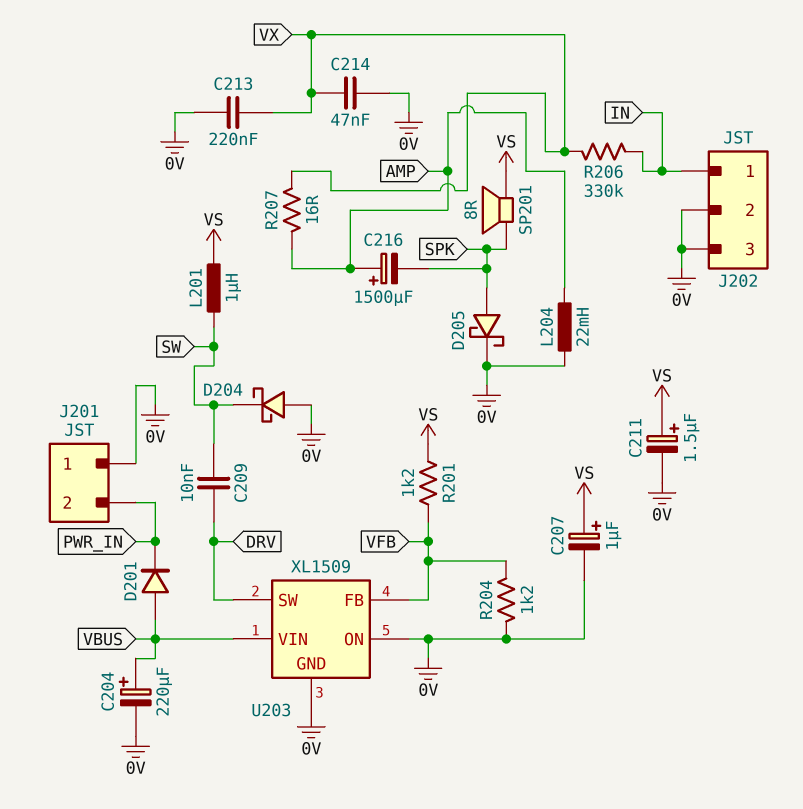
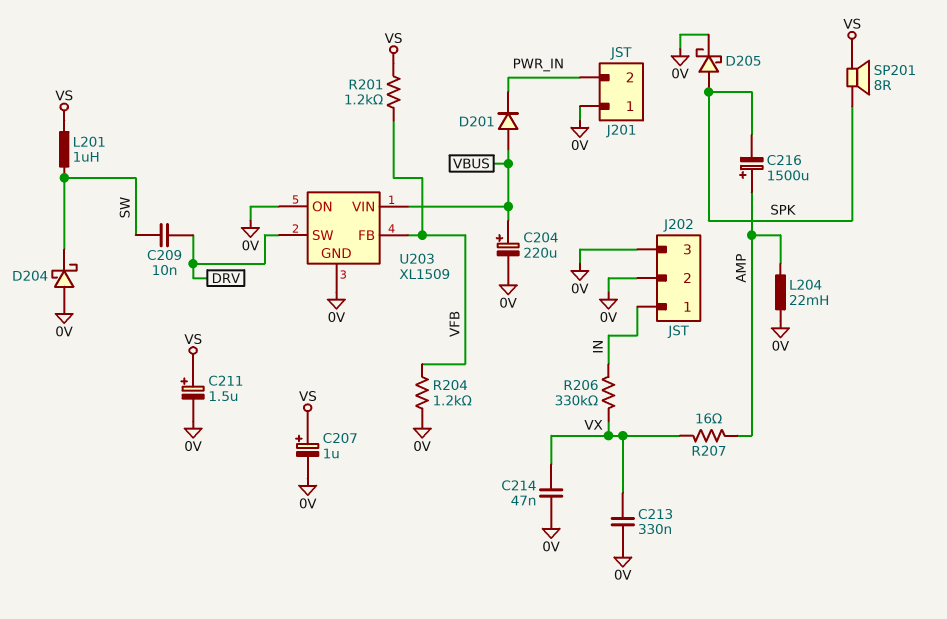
C213: 220nF (0V, VX) -> 330nF (0V, VX)

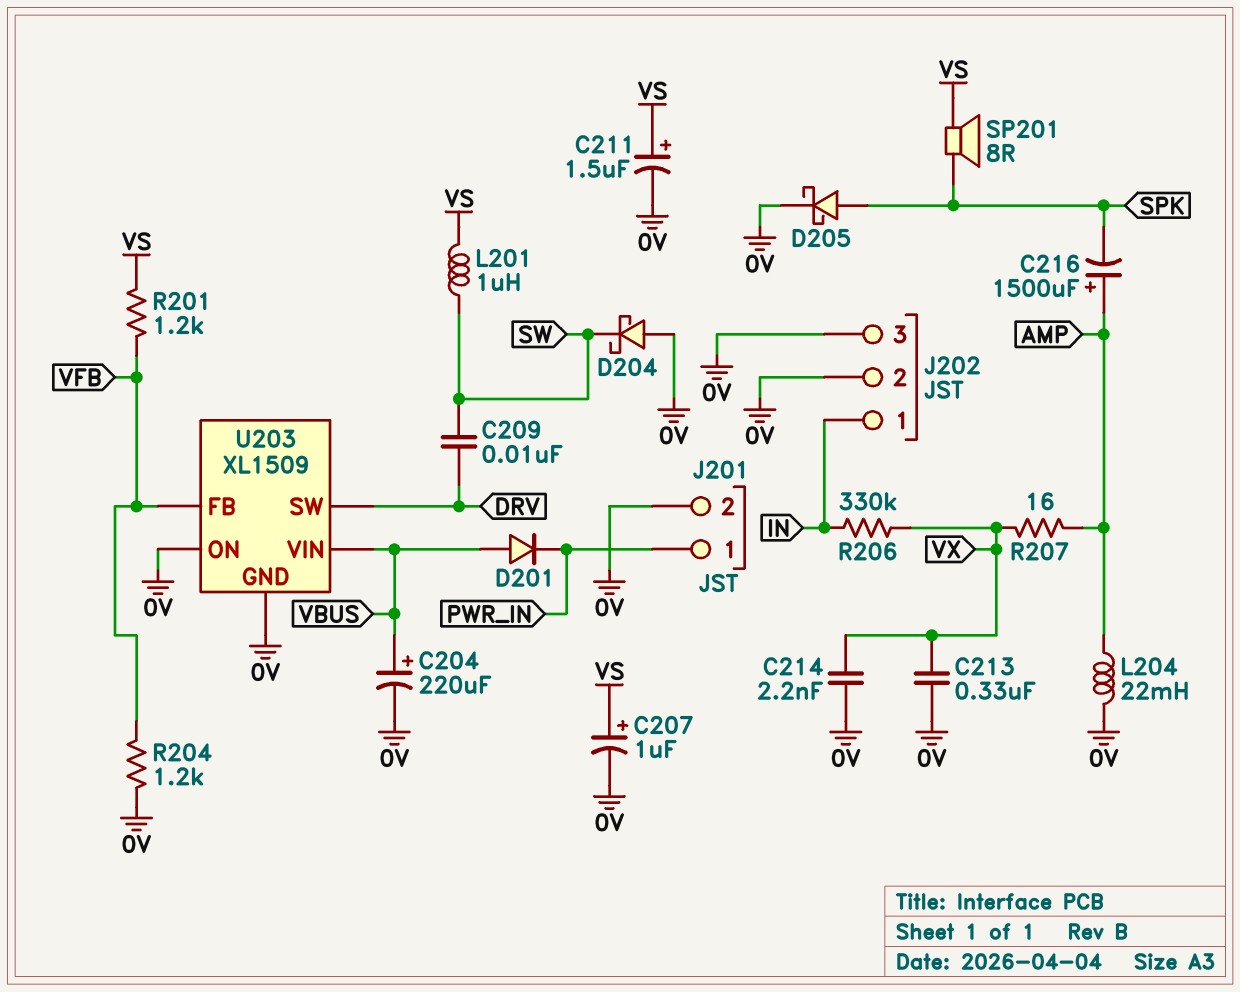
C214: 47nF (0V, VX) -> 2.2nF (0V, VX)
J201 pin 1: 0V -> PWR_IN
J201 pin 2: PWR_IN -> 0V

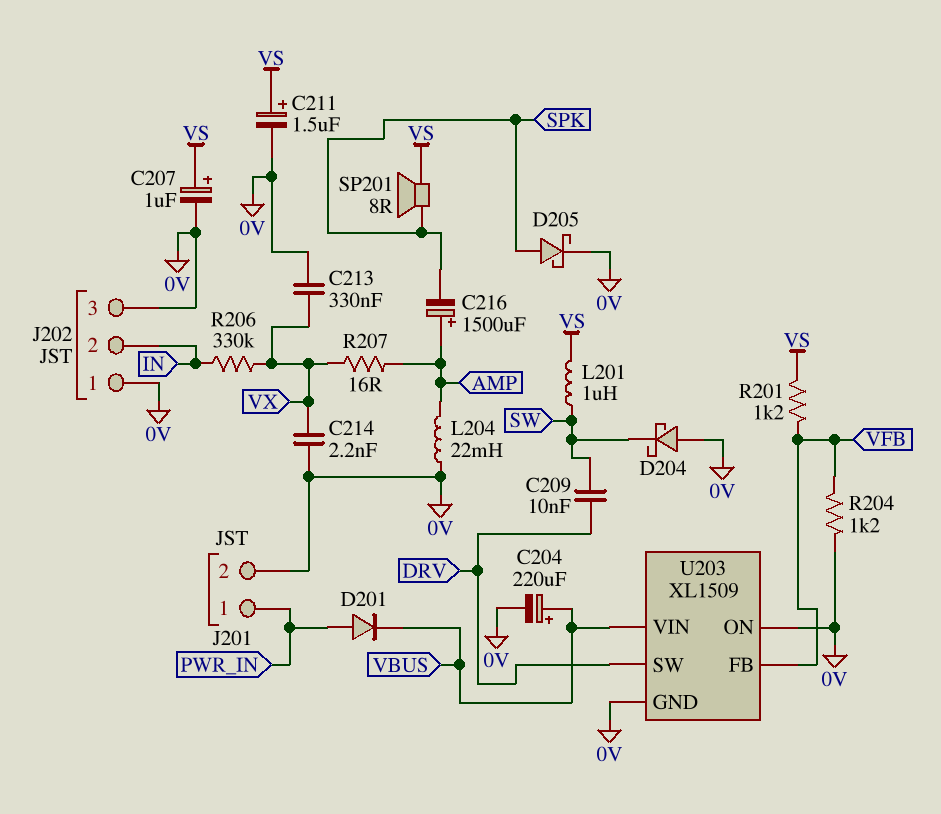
D201: diode (A VBUS, K PWR_IN) -> diode (A PWR_IN, K VBUS)
J202 pin 1: IN -> 0V
J202 pin 2: 0V -> IN

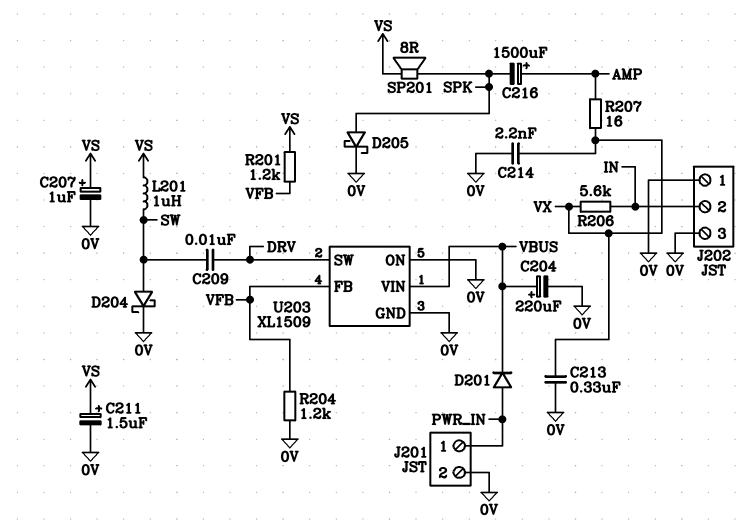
D204: schottky (A 0V, K SW) -> schottky (A SW, K 0V)
L204: 22mH (0V, AMP) -> none
R206: 330k (IN, VX) -> 5.6k (IN, VX)

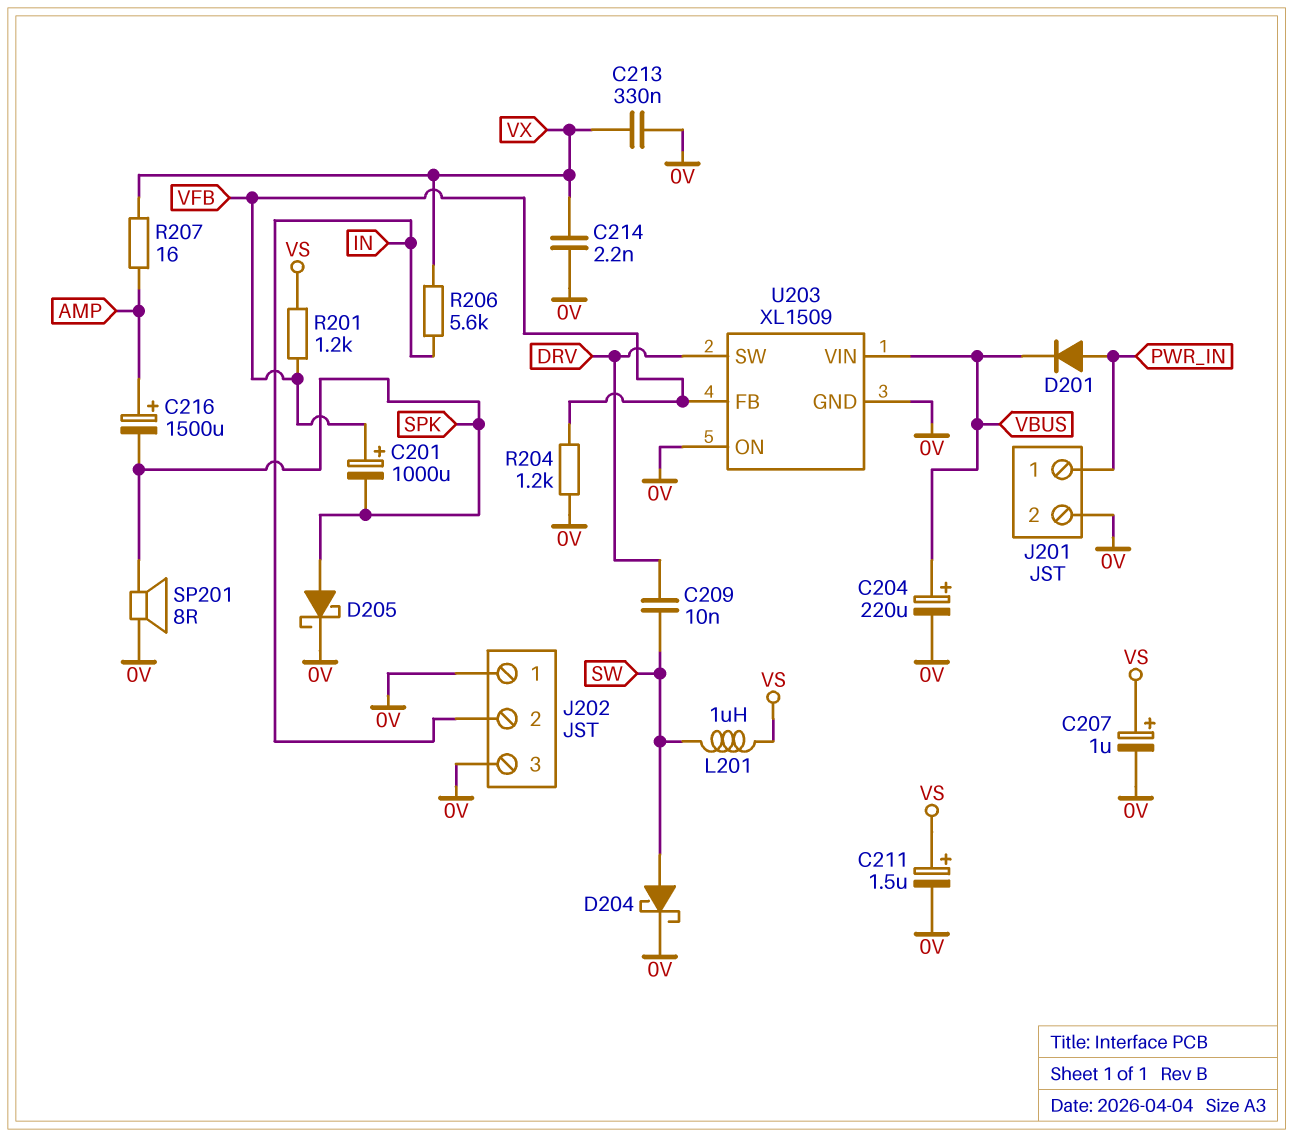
C201: none -> 1000uF (plus VFB, minus SPK)
SP201: speaker 8R (SPK, VS) -> speaker 8R (0V, SPK)

